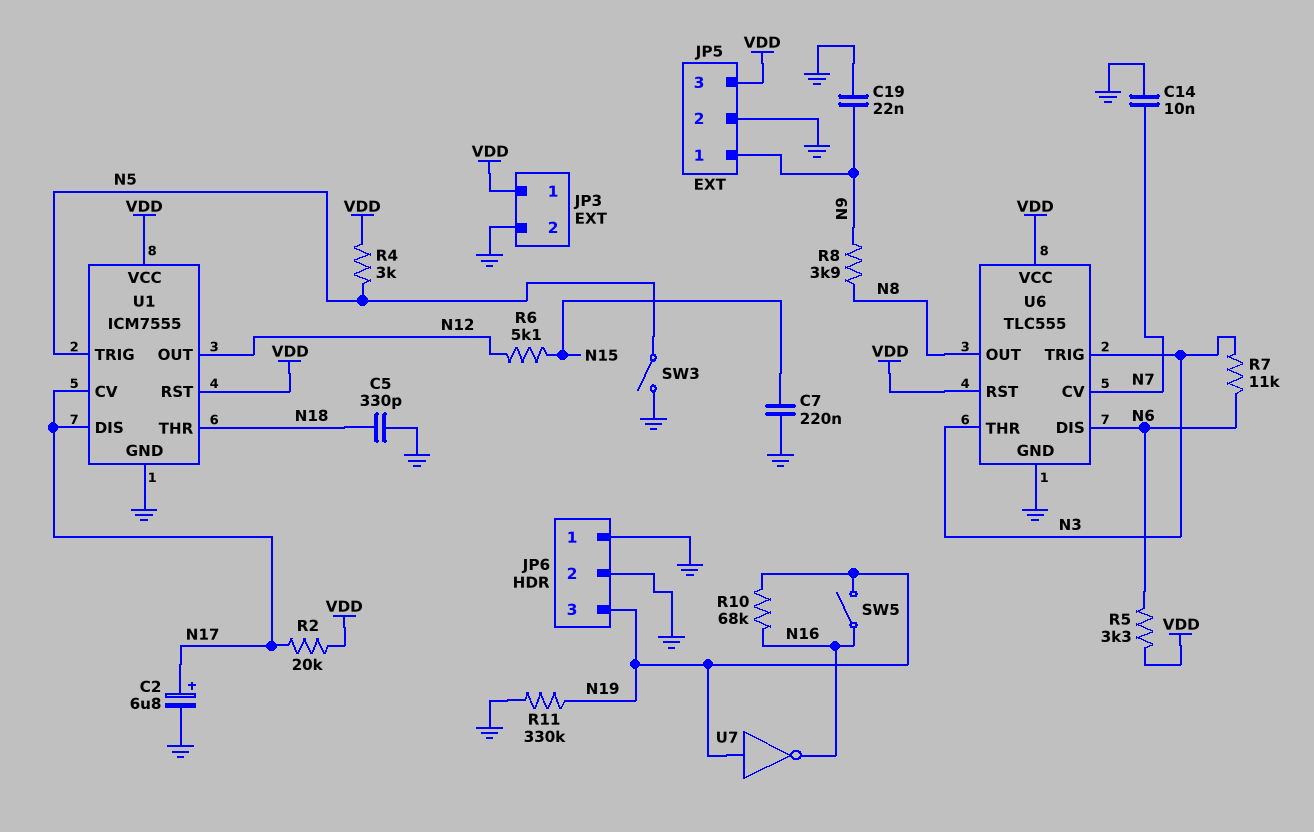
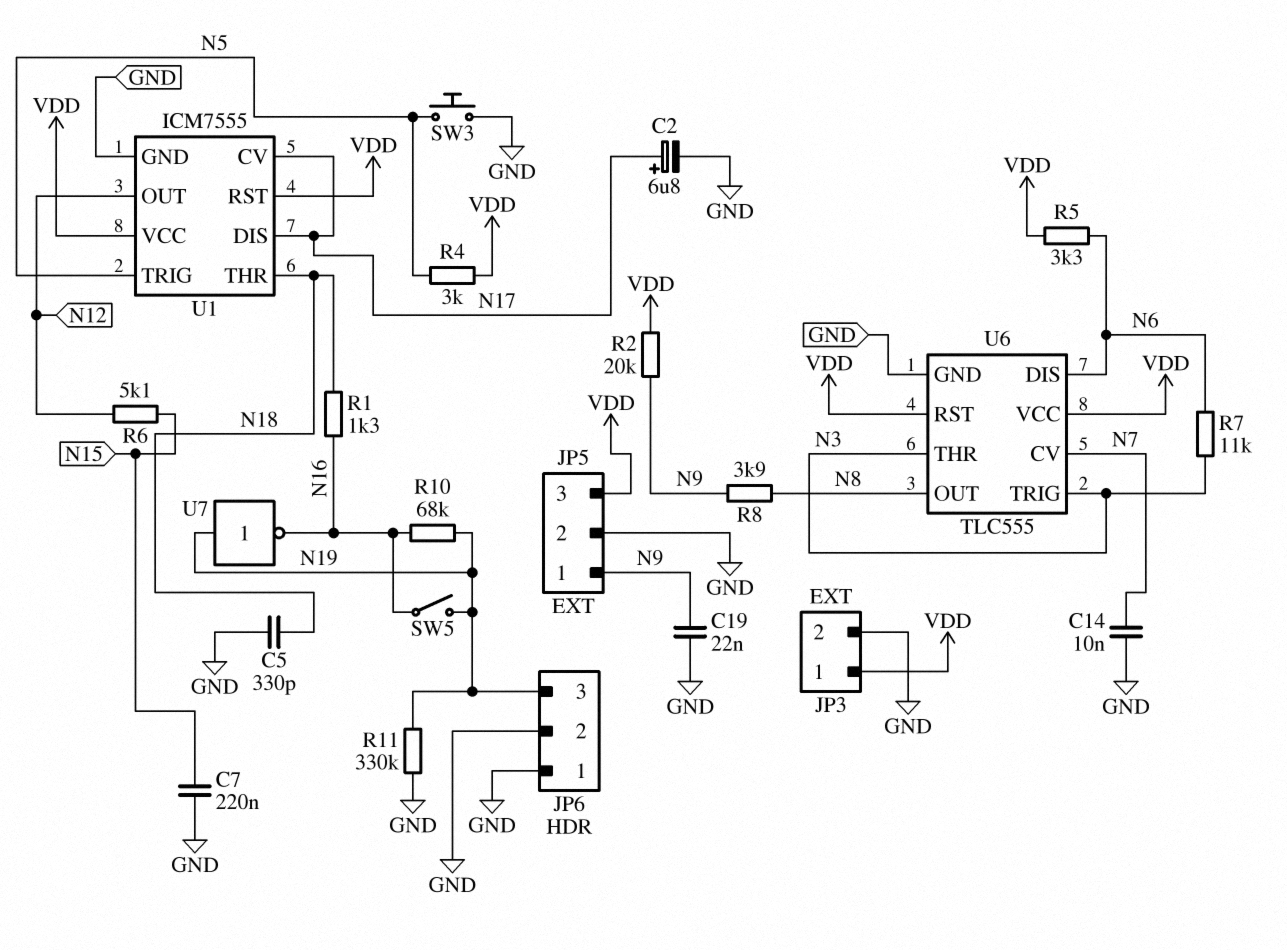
R1: none -> 1.3k (N16, N18)
R2: 20k (N17, VDD) -> 20k (N9, VDD)
SW3: switch (GND, N5) -> button (GND, N5)

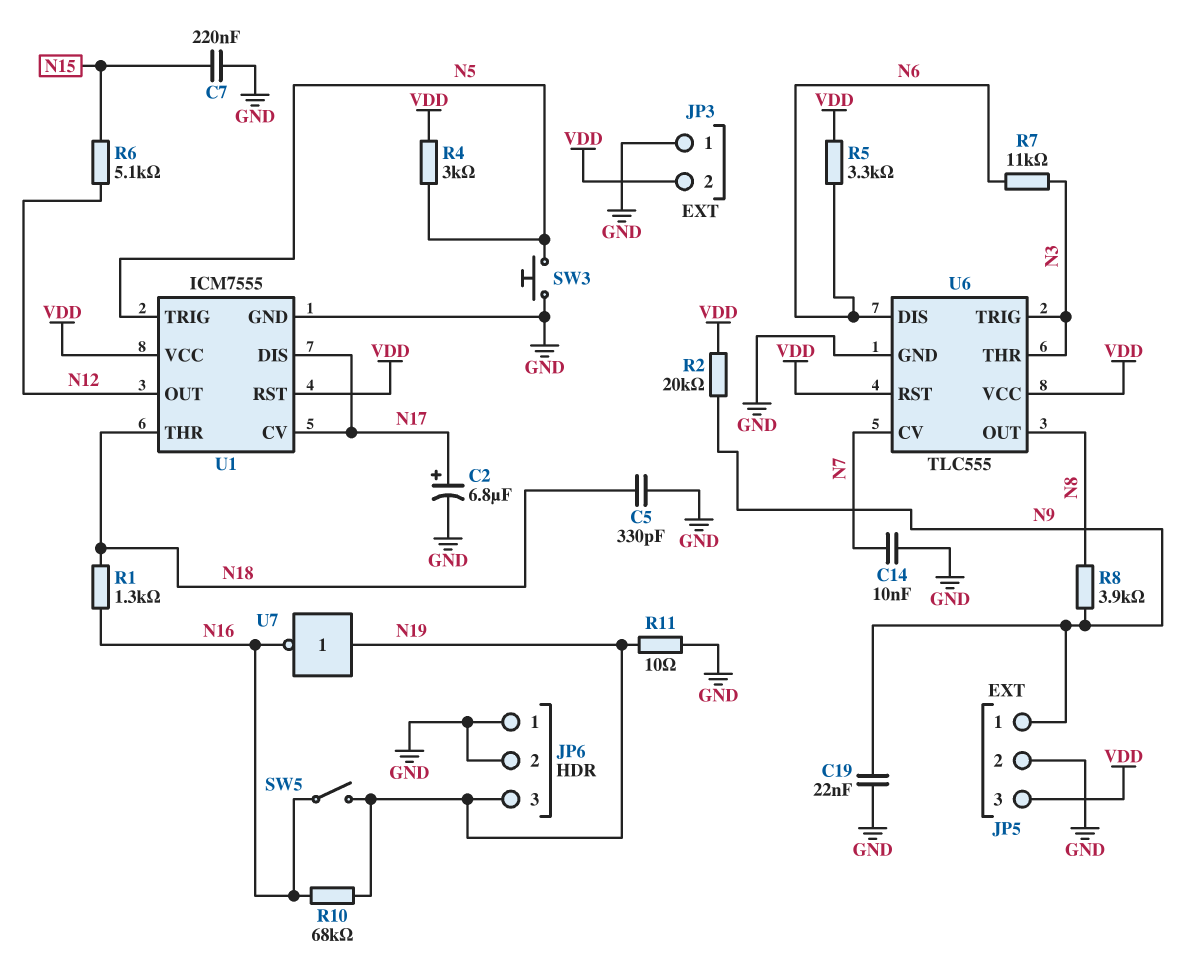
JP3 pin 1: VDD -> GND
JP3 pin 2: GND -> VDD
R11: 330k (GND, N19) -> 10 (GND, N19)

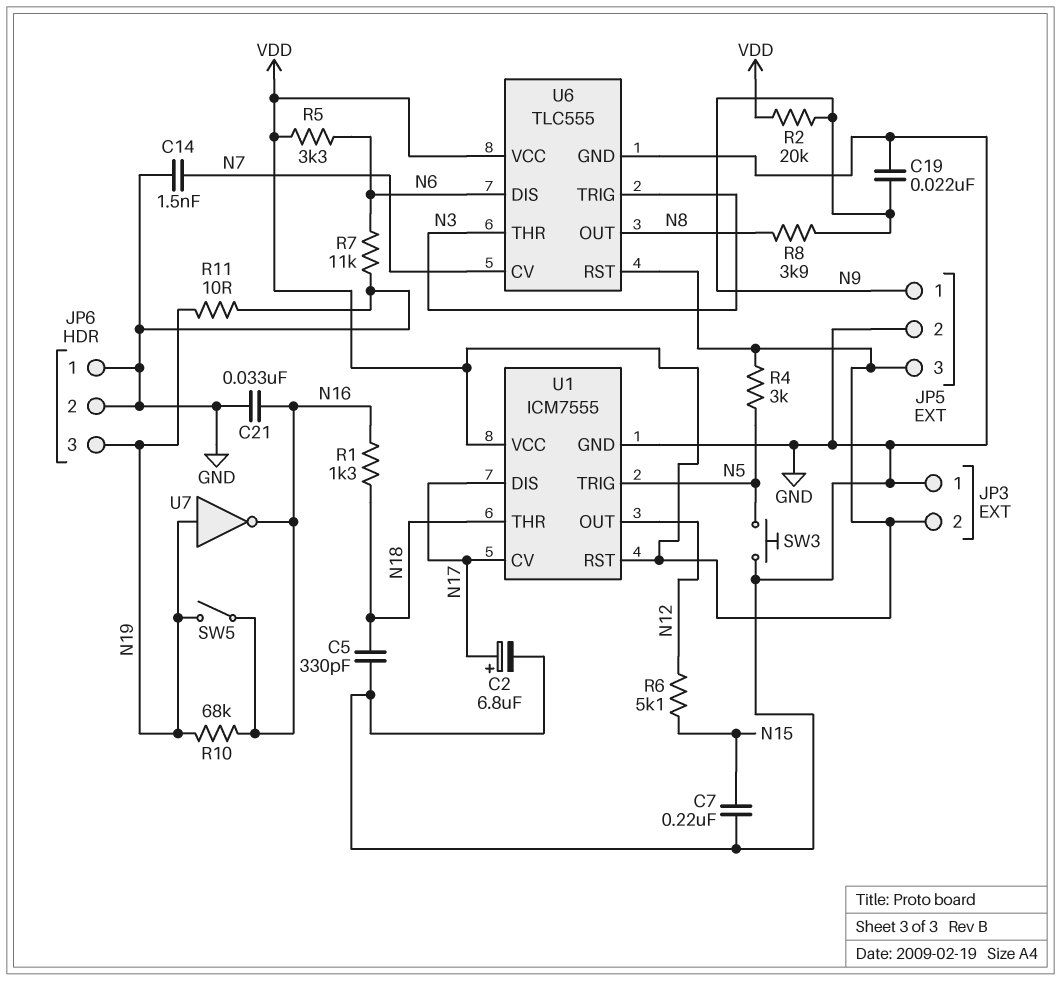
C14: 10nF (GND, N7) -> 1.5nF (GND, N7)
C21: none -> 33nF (GND, N16)
R7: 11k (N3, N6) -> 11k (GND, N6)

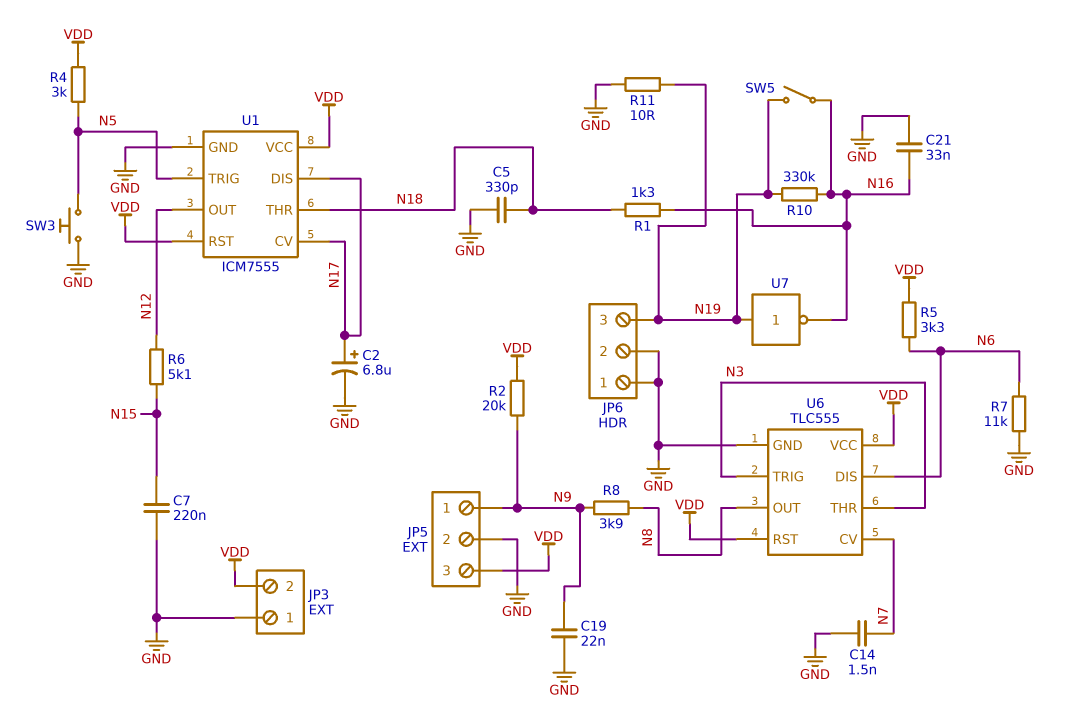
R10: 68k (N16, N19) -> 330k (N16, N19)

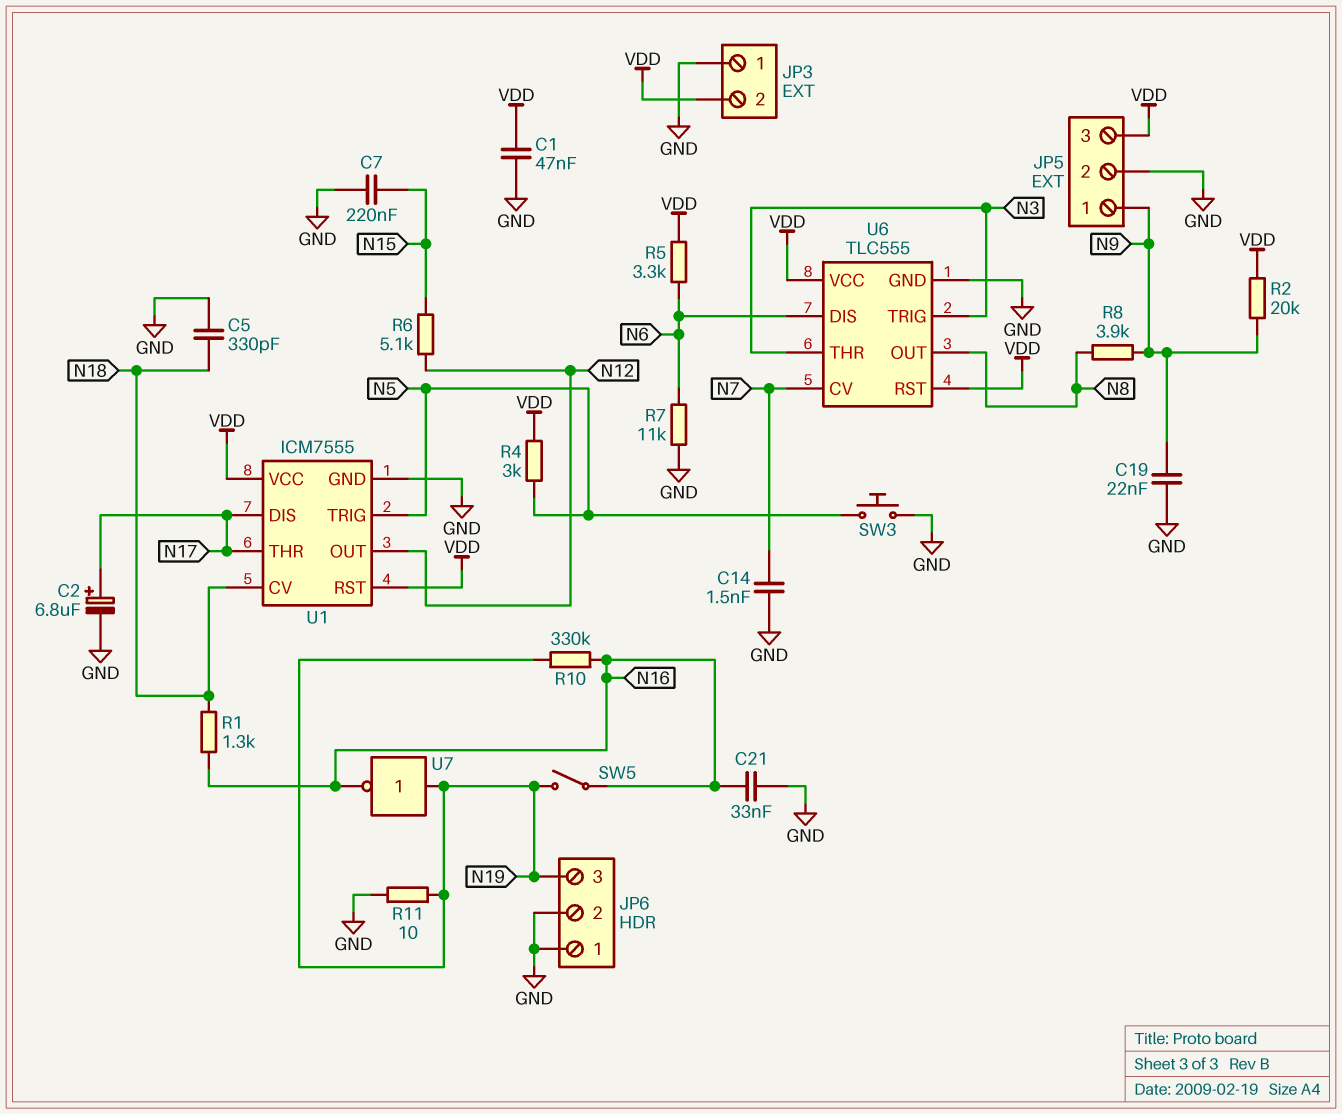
C1: none -> 47nF (GND, VDD)
U1 pin CV: N17 -> N18
U1 pin THR: N18 -> N17

